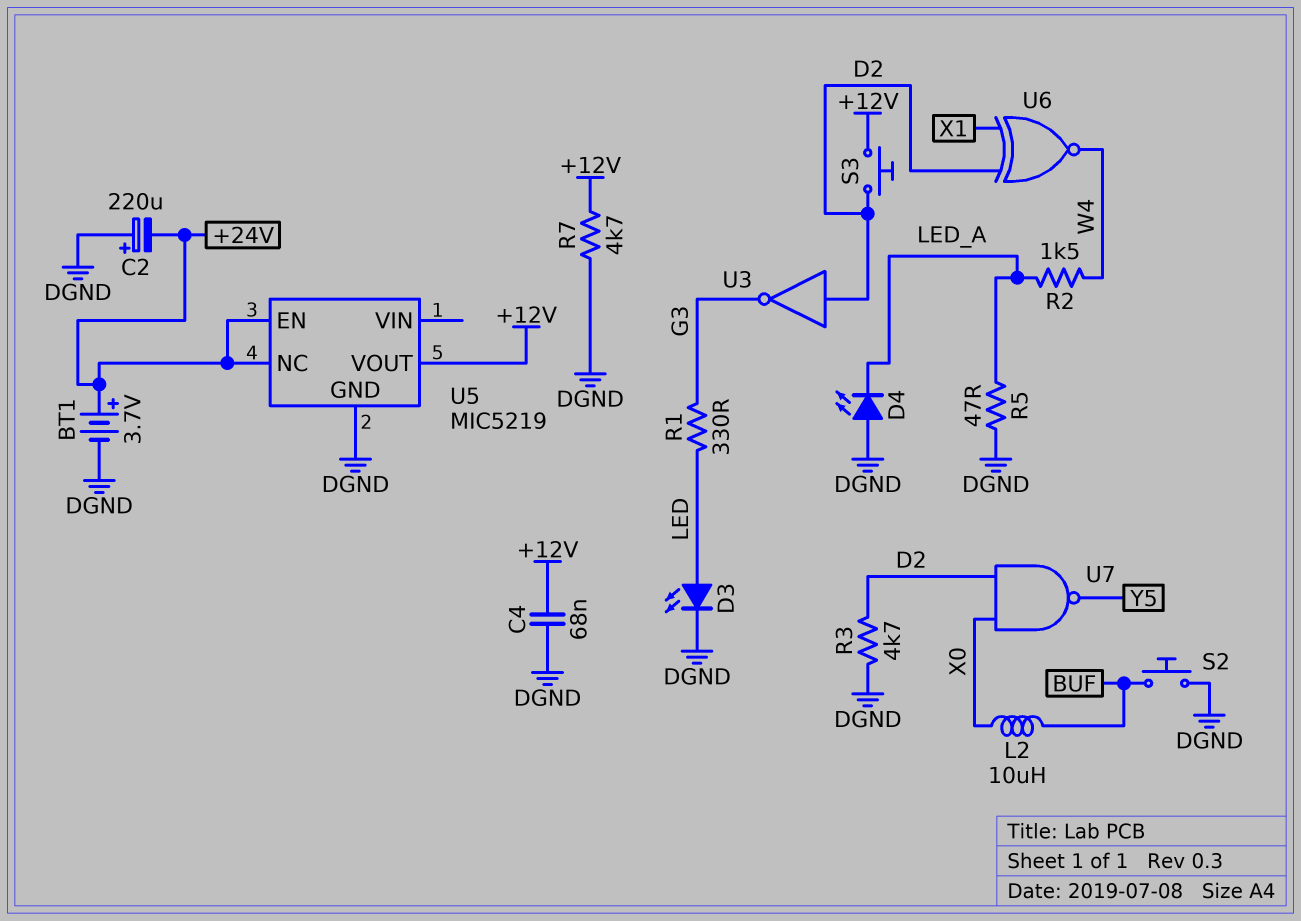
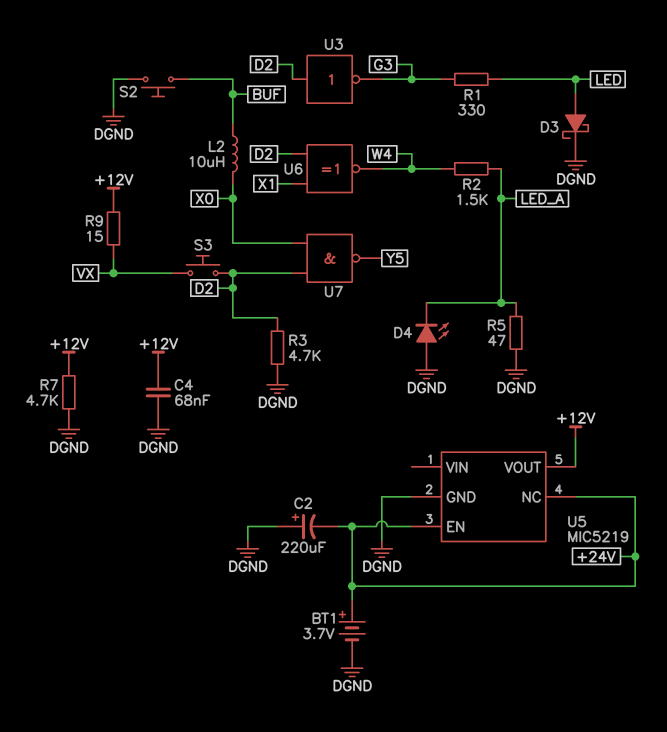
D3: LED (A LED, K DGND) -> schottky (A LED, K DGND)
R9: none -> 15 (+12V, VX)
S3: button (+12V, D2) -> button (D2, VX)

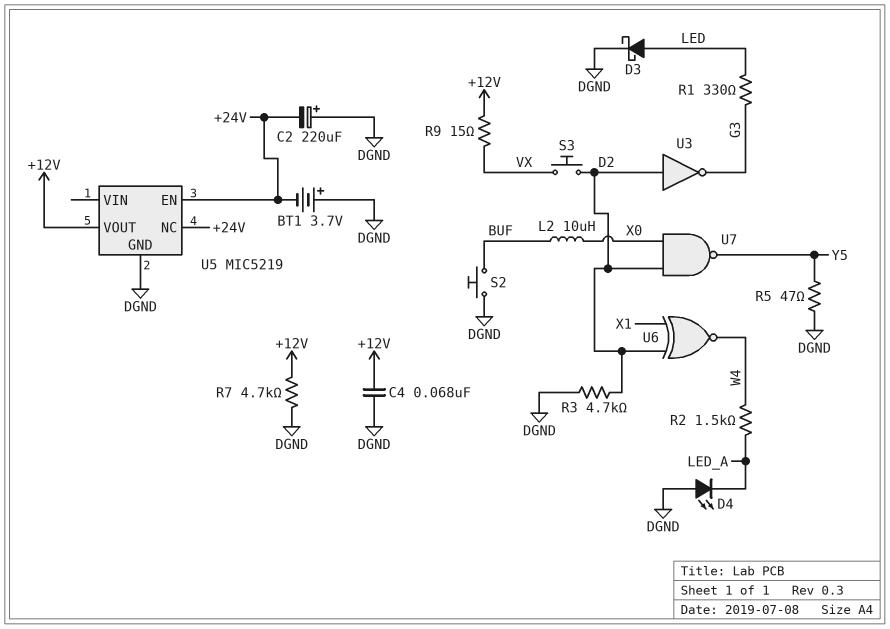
BT1: 3.7V (plus +24V, minus DGND) -> 3.7V (plus DGND, minus +24V)
R5: 47 (DGND, LED_A) -> 47 (DGND, Y5)

